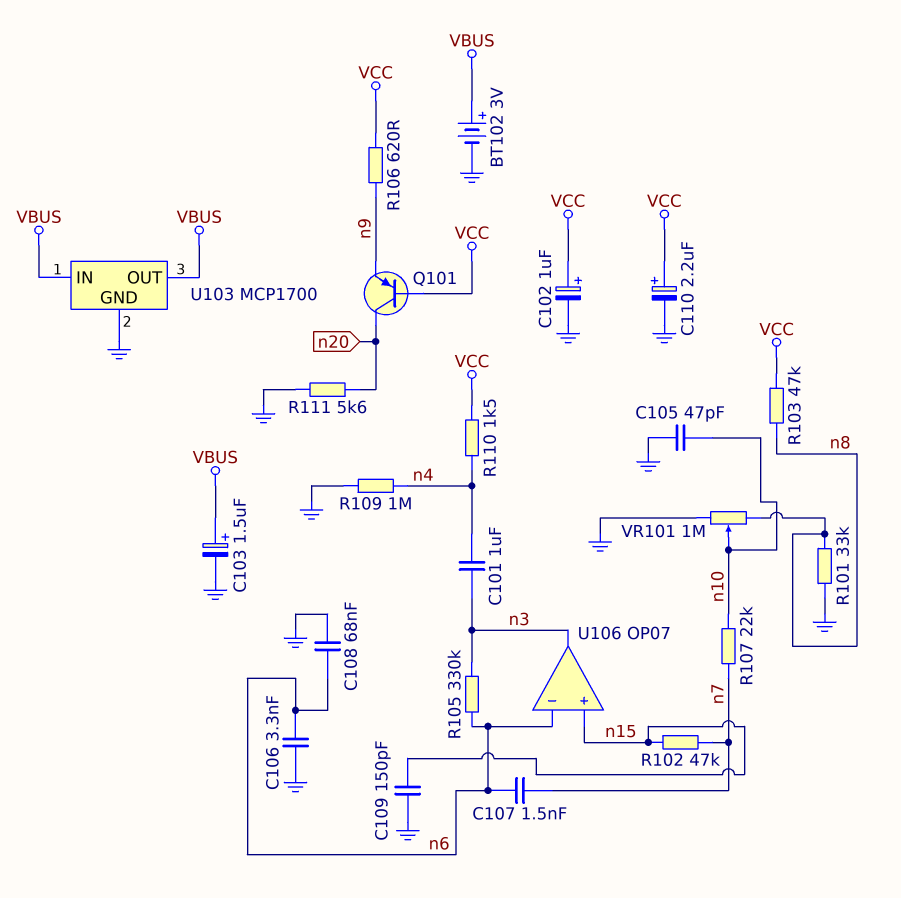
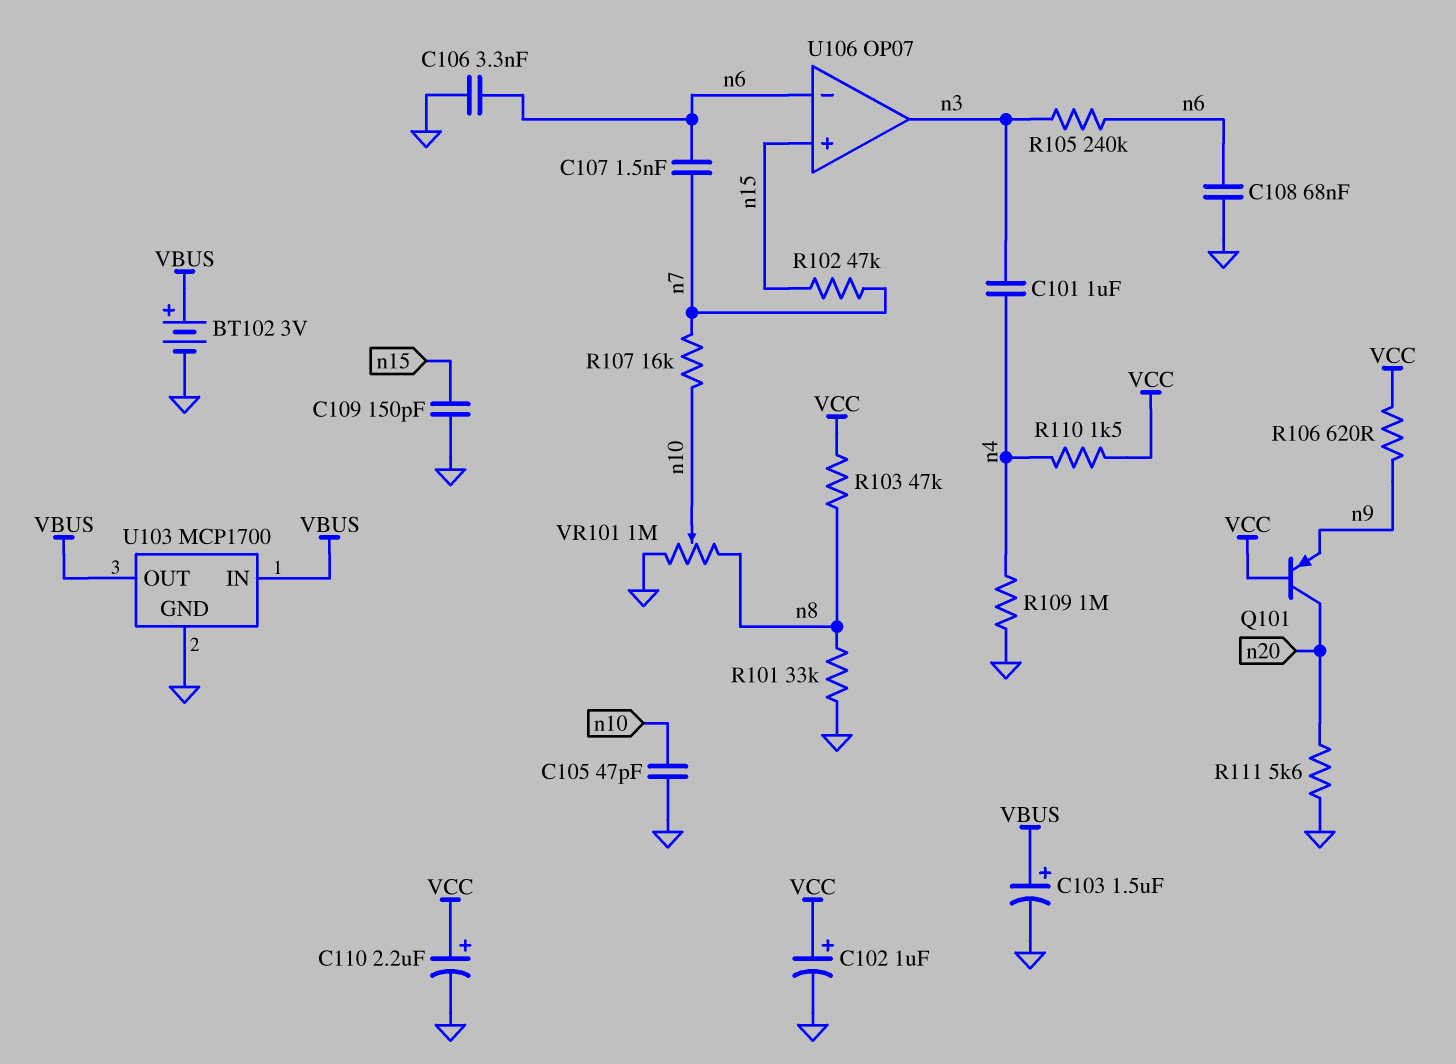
R105: 330k (n3, n6) -> 240k (n3, n6)
R107: 22k (n7, n10) -> 16k (n7, n10)

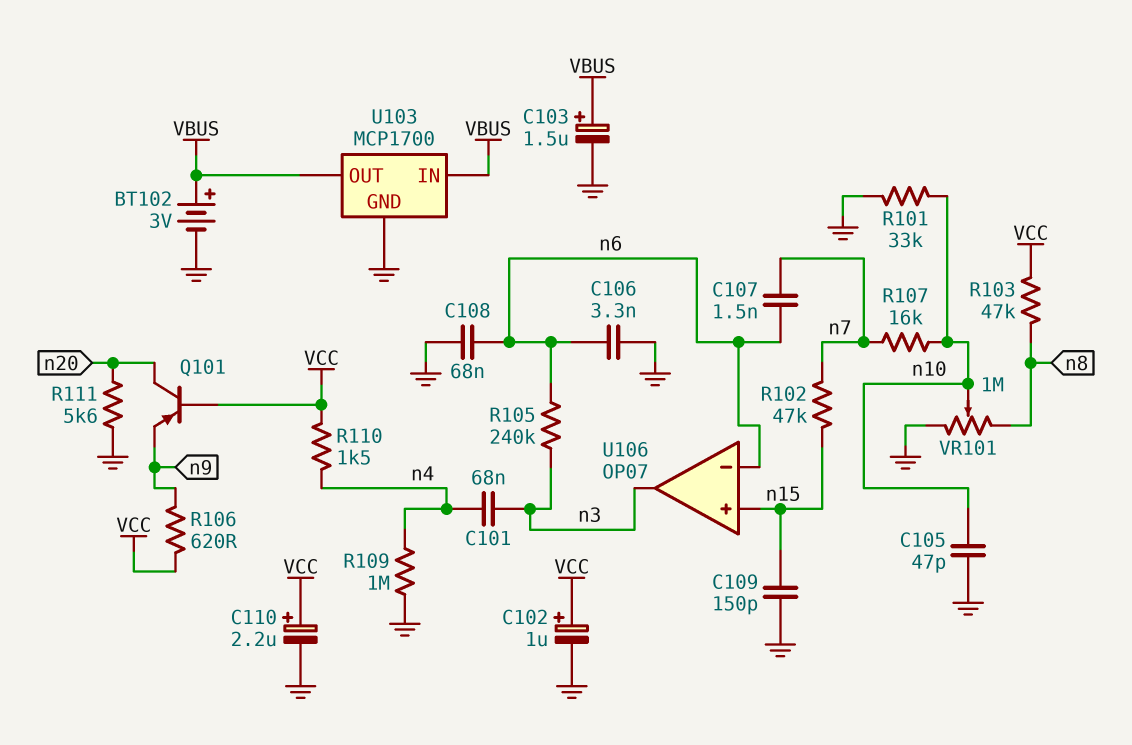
C101: 1uF (n3, n4) -> 68nF (n3, n4)
R101: 33k (GND, n8) -> 33k (GND, n10)

